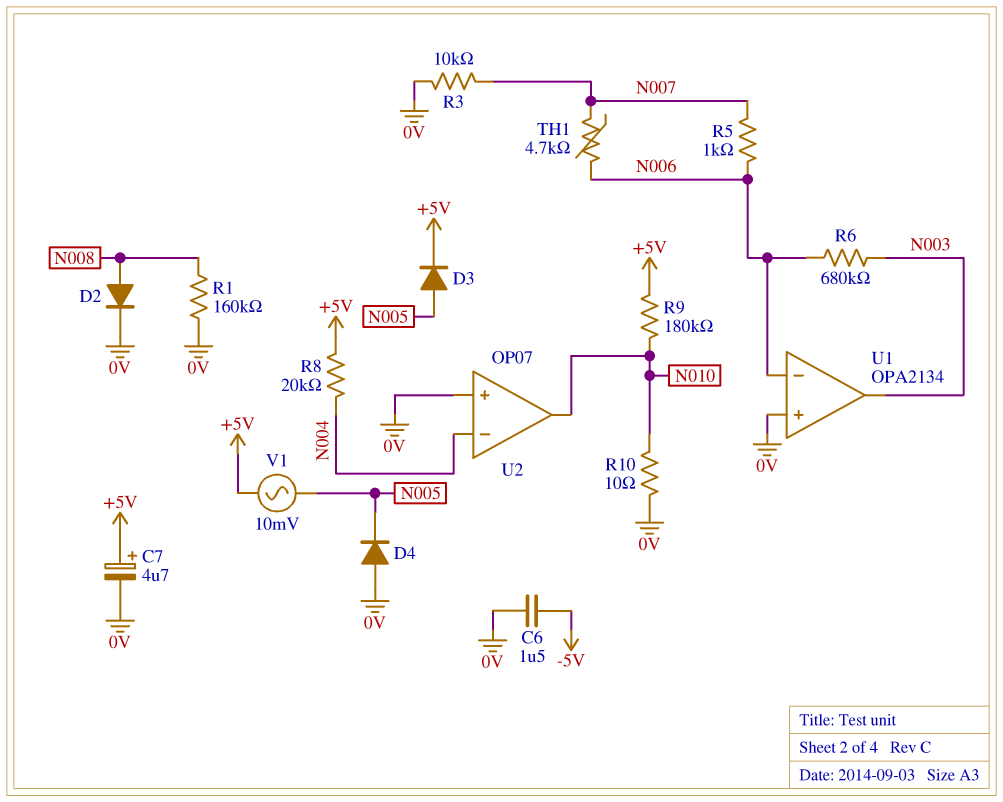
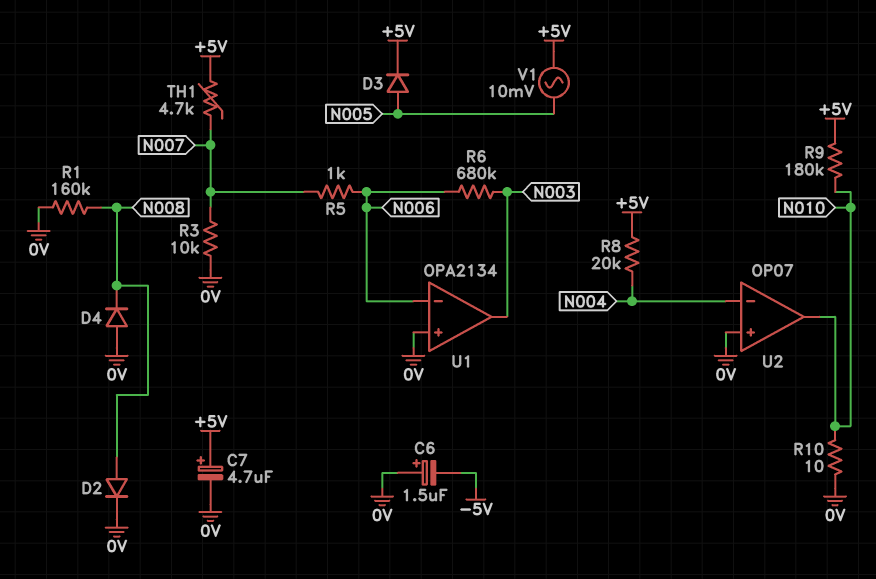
C6: 1.5uF (-5V, 0V) -> 1.5uF (plus 0V, minus -5V)
D4: diode (A 0V, K N005) -> diode (A 0V, K N008)
TH1: 4.7k (N006, N007) -> 4.7k (+5V, N007)

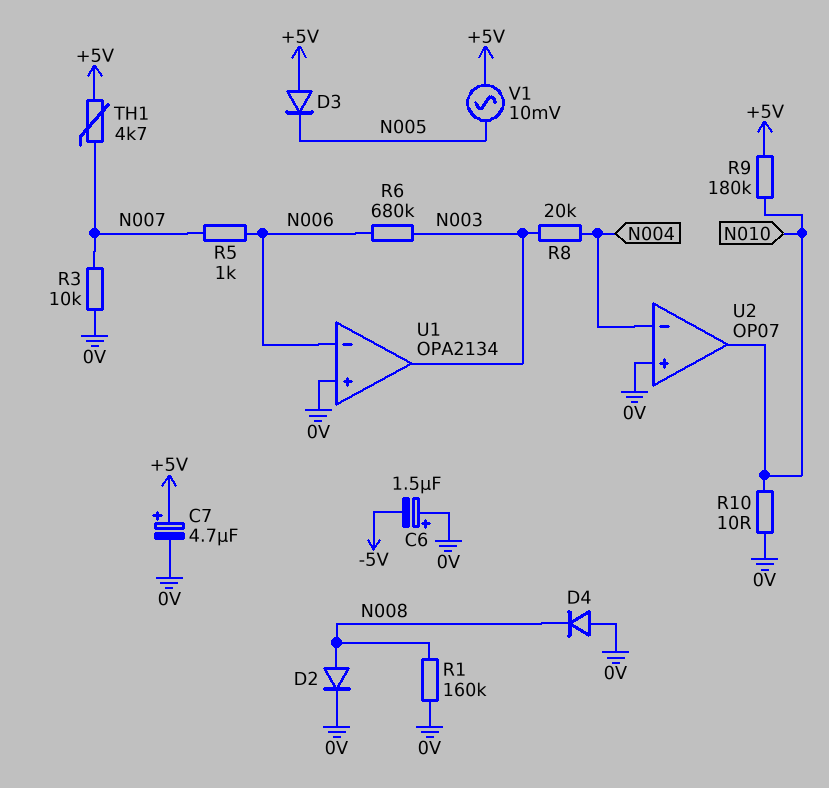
D3: diode (A N005, K +5V) -> diode (A +5V, K N005)
R8: 20k (+5V, N004) -> 20k (N003, N004)

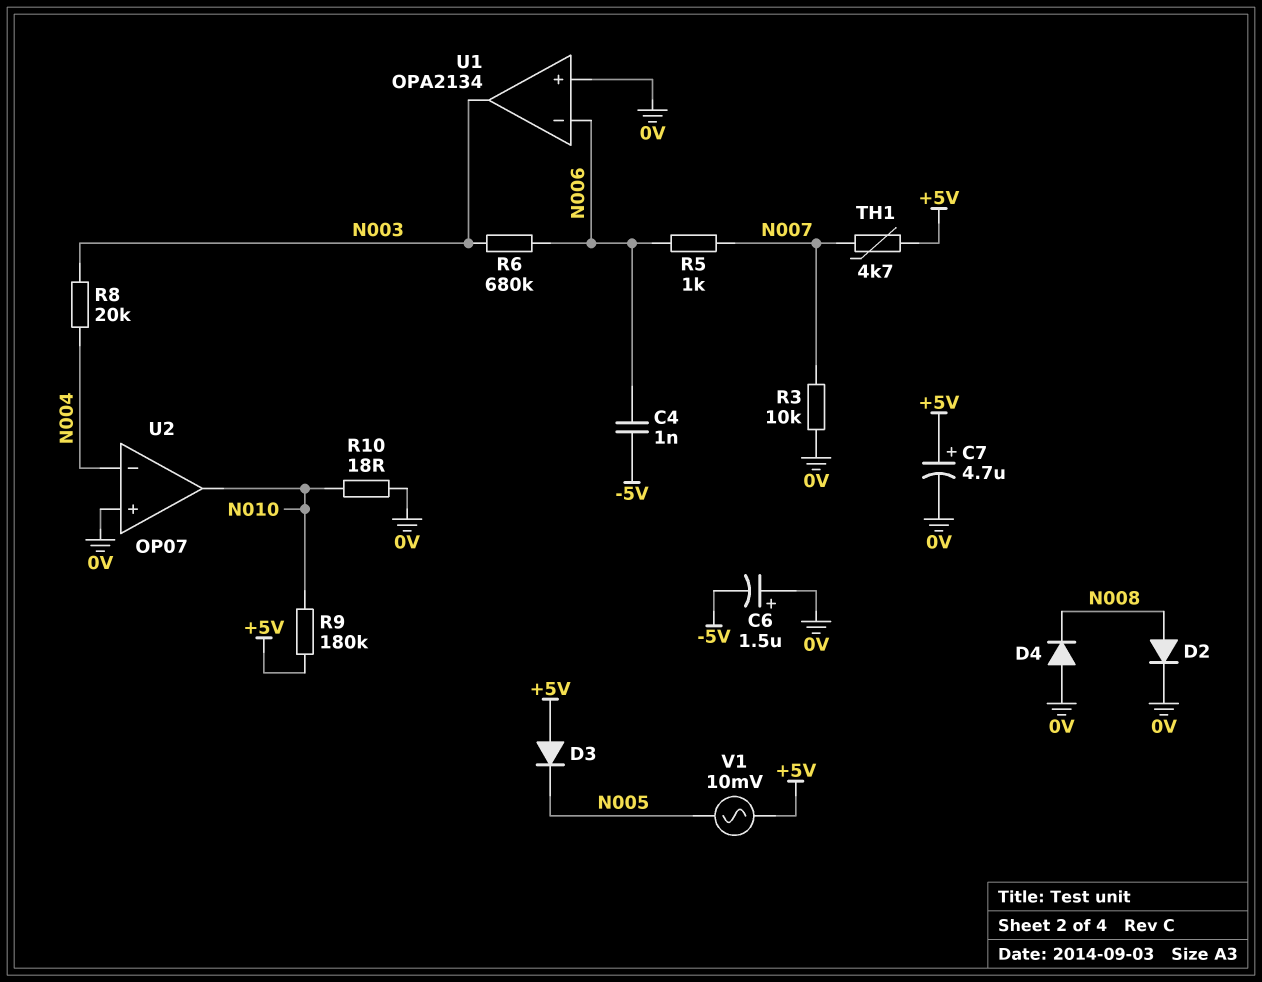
C4: none -> 1nF (-5V, N006)
R1: 160k (0V, N008) -> none
R10: 10 (0V, N010) -> 18 (0V, N010)

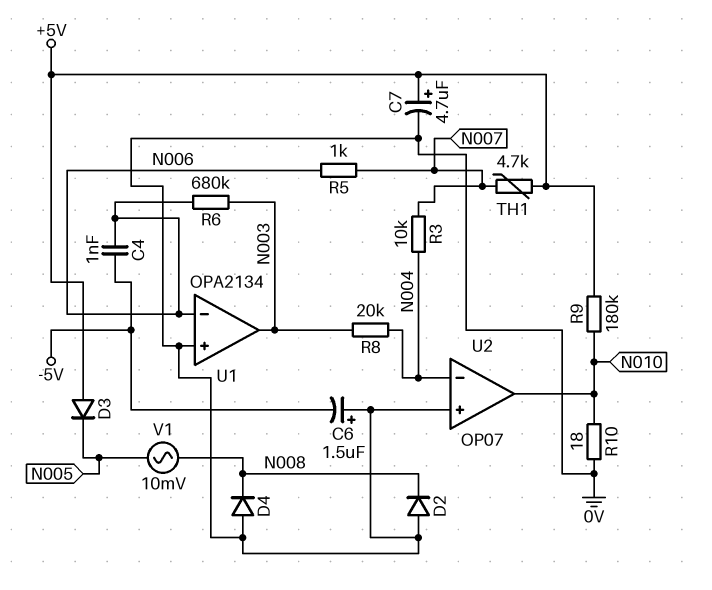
D2: diode (A N008, K 0V) -> diode (A 0V, K N008)
R3: 10k (0V, N007) -> 10k (N004, N007)
V1: AC 10mV (+5V, N005) -> AC 10mV (N005, N008)

